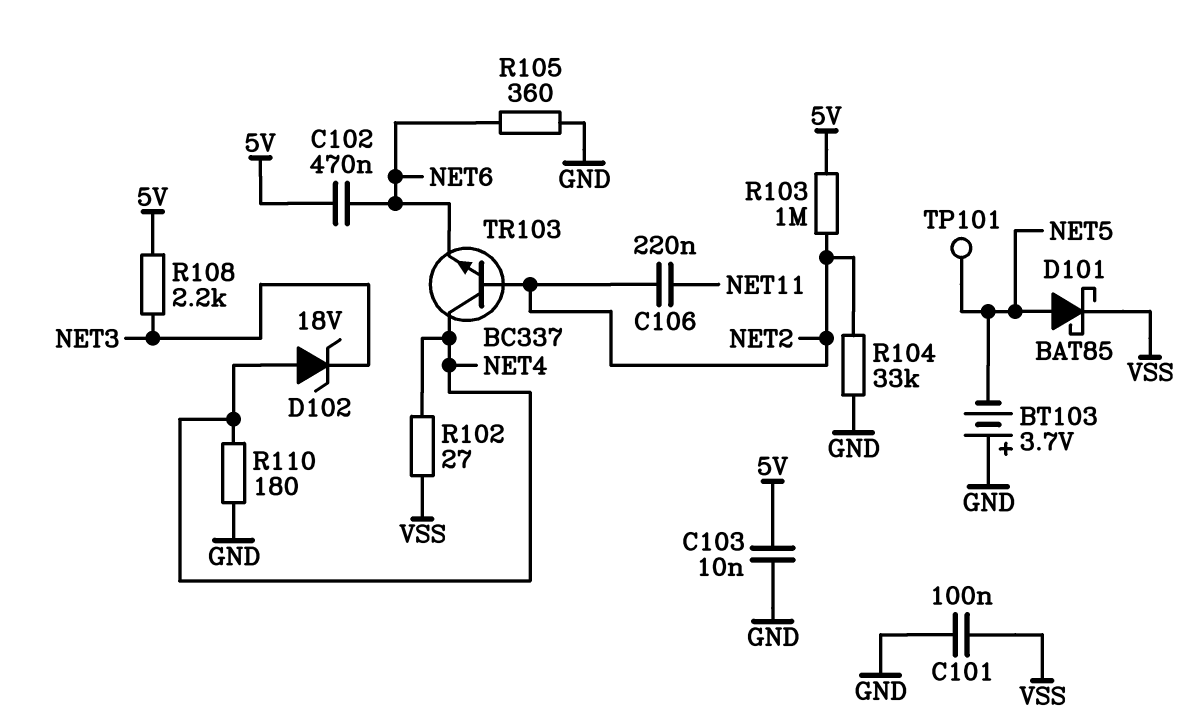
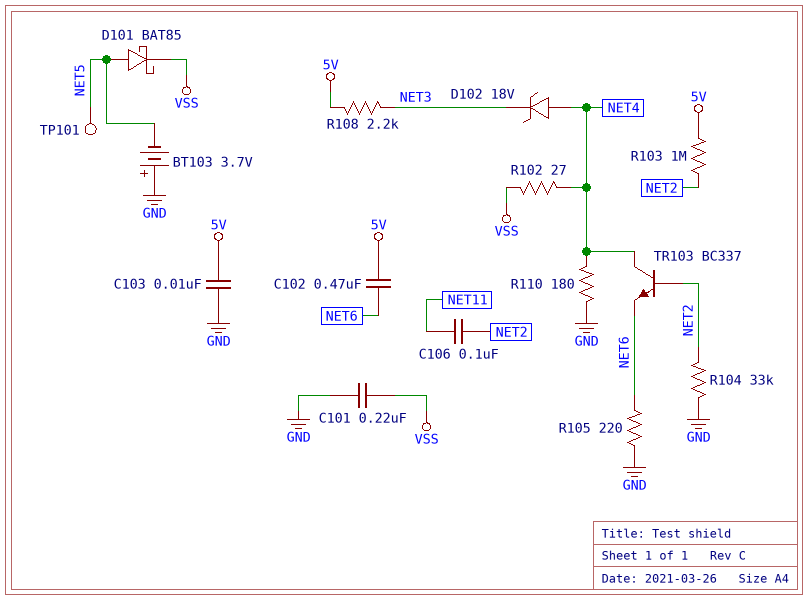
C101: 100nF (GND, VSS) -> 220nF (GND, VSS)
C106: 220nF (NET2, NET11) -> 100nF (NET2, NET11)
R105: 360 (GND, NET6) -> 220 (GND, NET6)

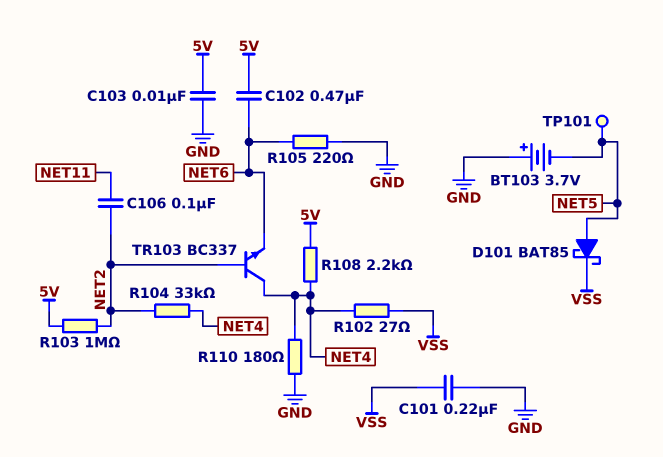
D102: zener 18V (A NET4, K NET3) -> none
R104: 33k (GND, NET2) -> 33k (NET2, NET4)
R108: 2.2k (5V, NET3) -> 2.2k (5V, NET4)

